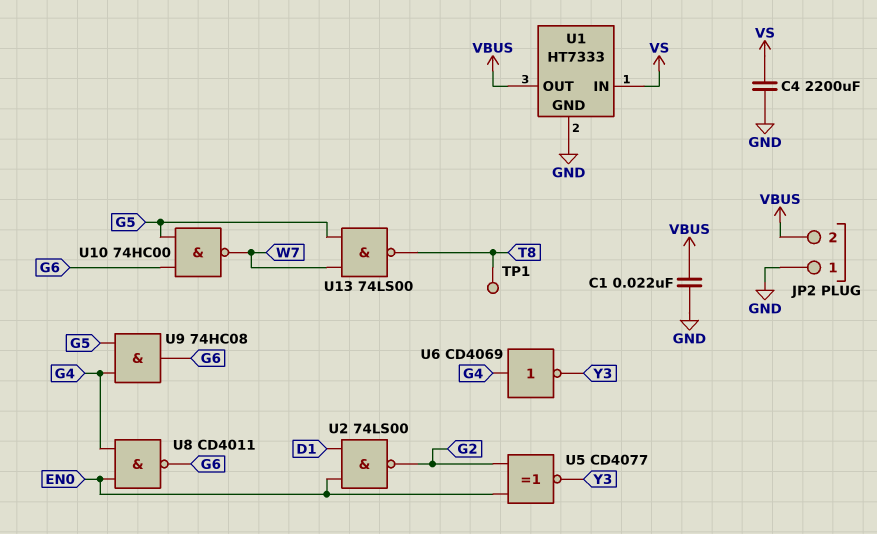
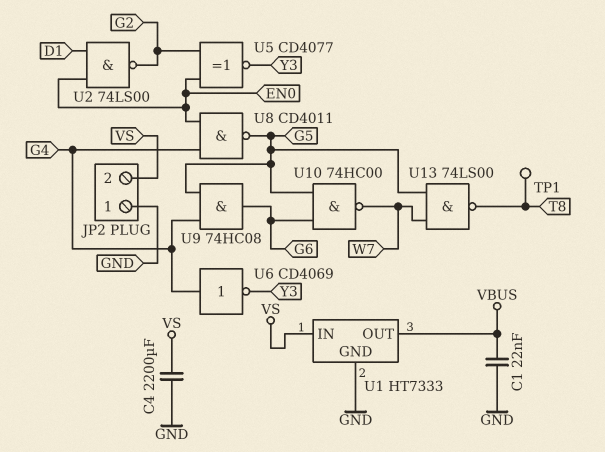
JP2 pin 2: VBUS -> VS
U8: NAND CD4011 (in EN0, in G4, out G6) -> NAND CD4011 (in EN0, in G4, out G5)

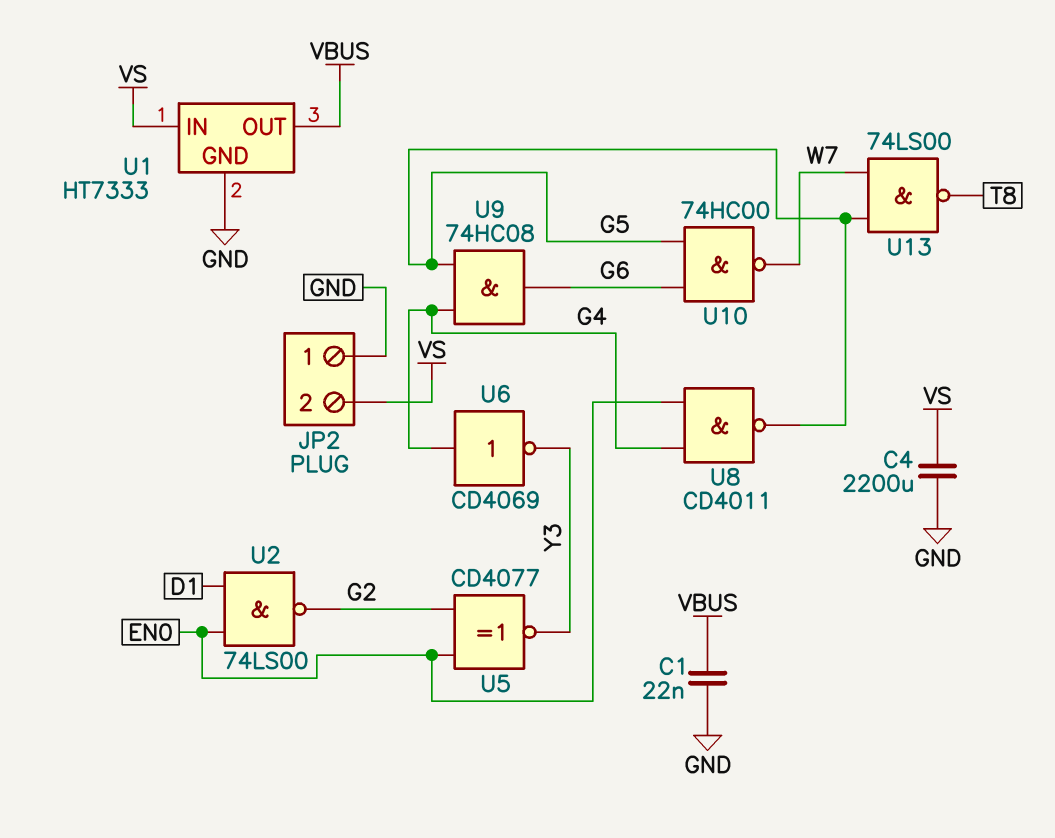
TP1: test point (T8) -> none

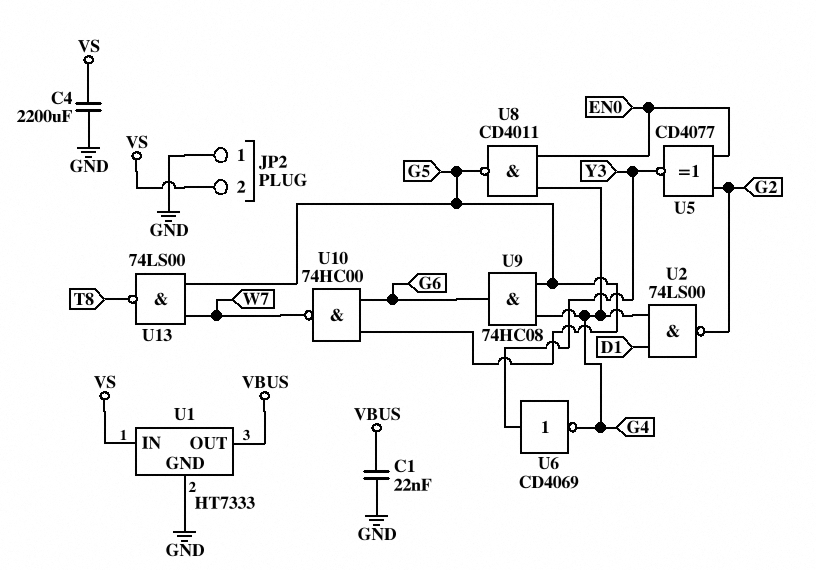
U2: NAND 74LS00 (in D1, in EN0, out G2) -> NAND 74LS00 (in D1, in G4, out G2)
U6: NOT CD4069 (in G4, out Y3) -> NOT CD4069 (in Y3, out G4)

